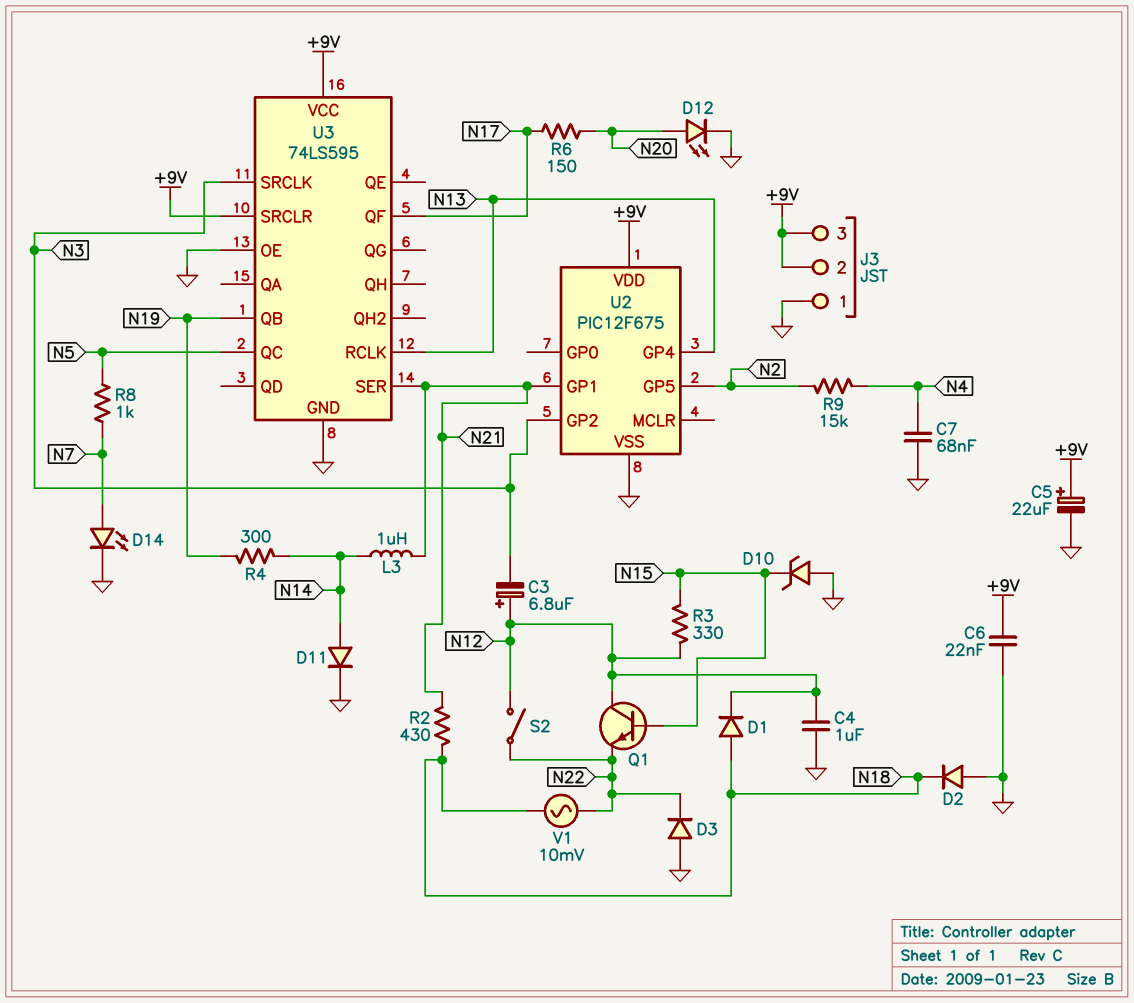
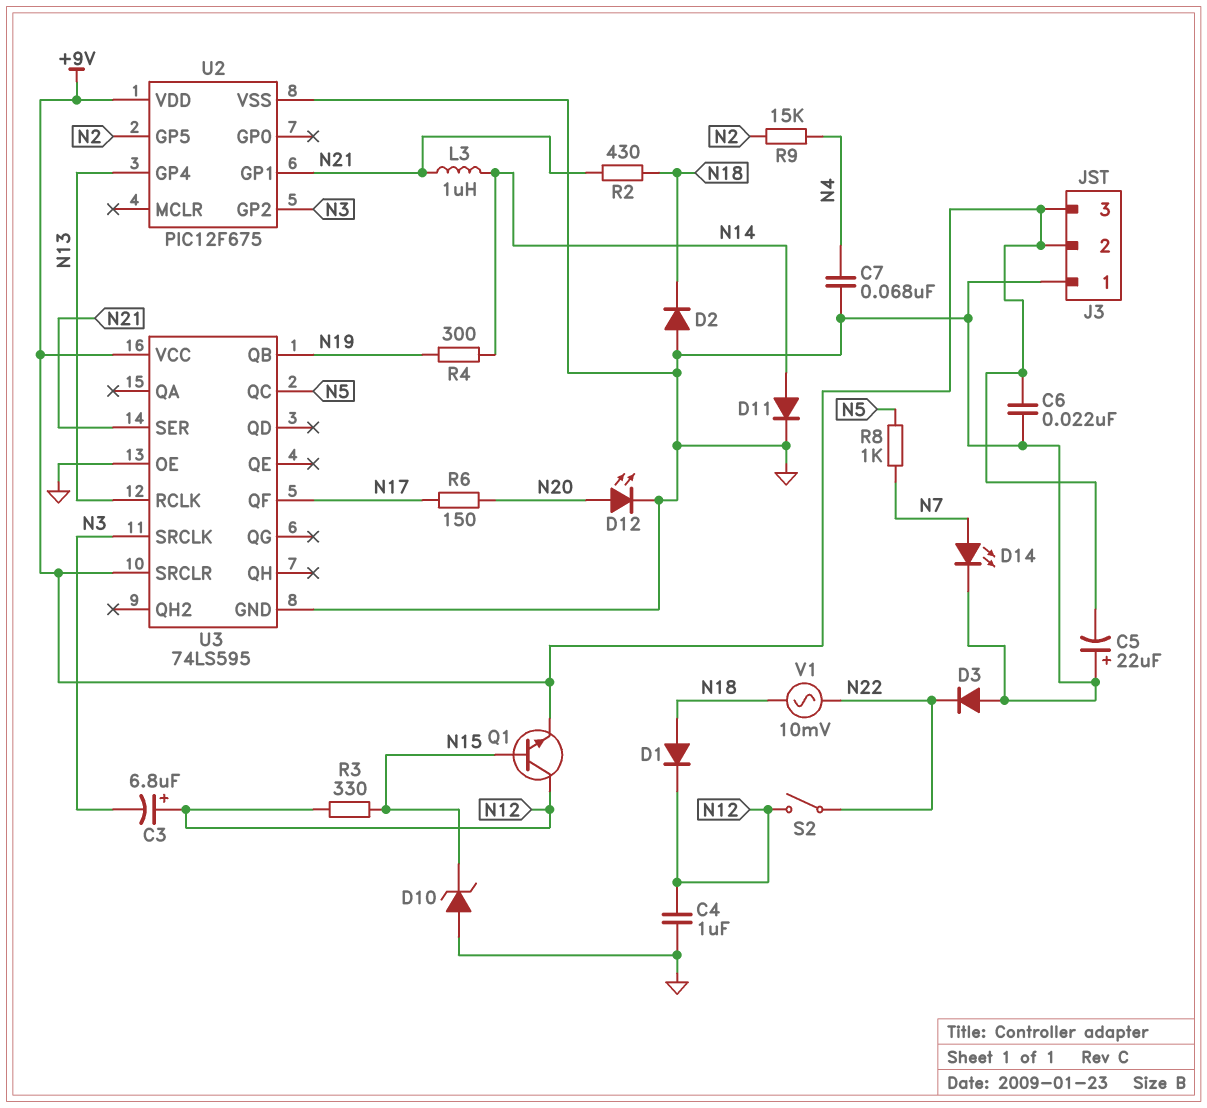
C5: 22uF (plus +9V, minus GND) -> 22uF (plus GND, minus +9V)
Q1: NPN (B N15, C N12, E N22) -> NPN (B N15, C N12, E +9V)

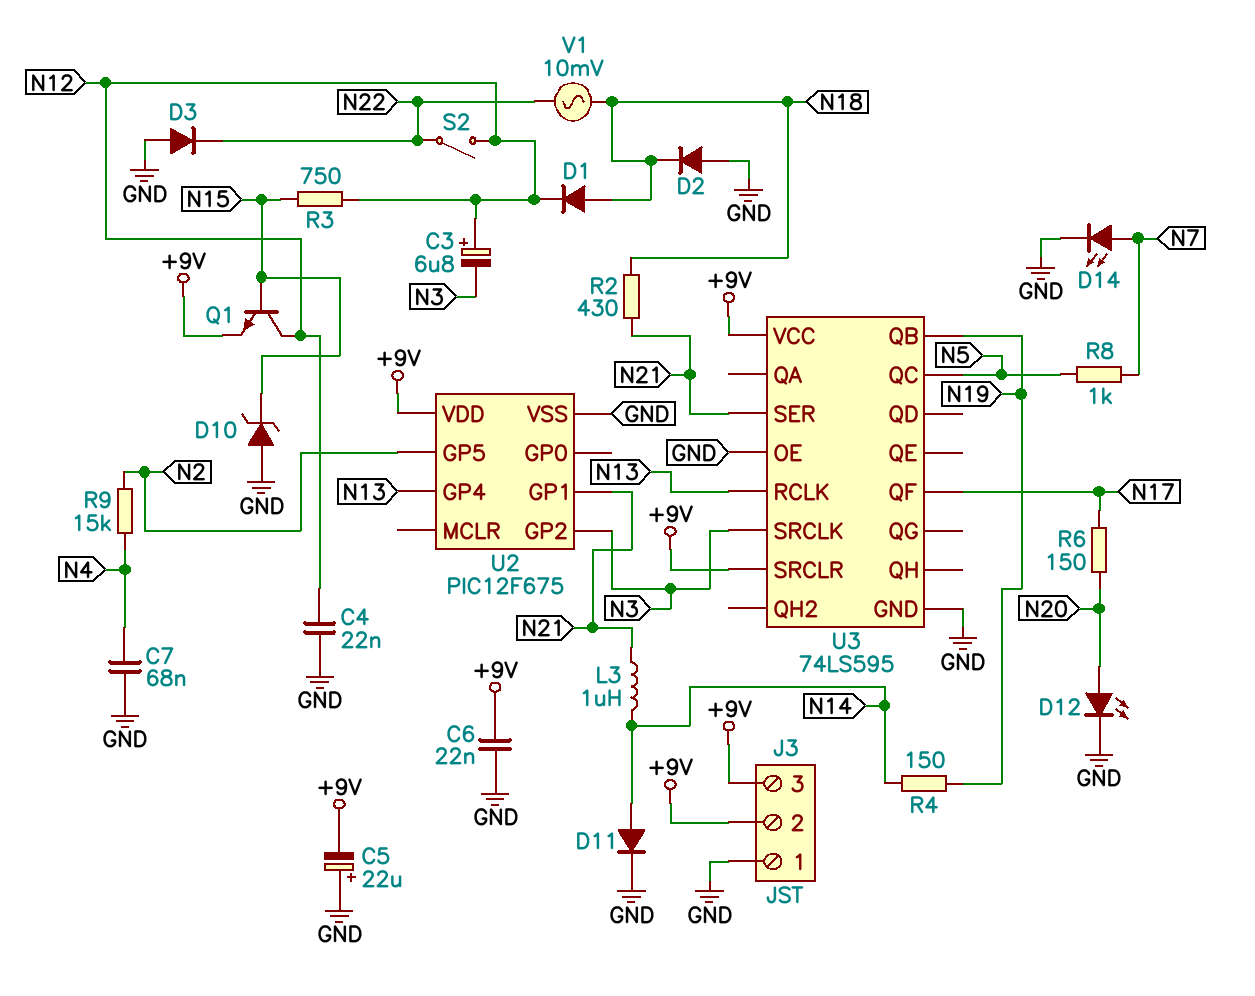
C4: 1uF (GND, N12) -> 22nF (GND, N12)
R3: 330 (N12, N15) -> 750 (N12, N15)
R4: 300 (N14, N19) -> 150 (N14, N19)

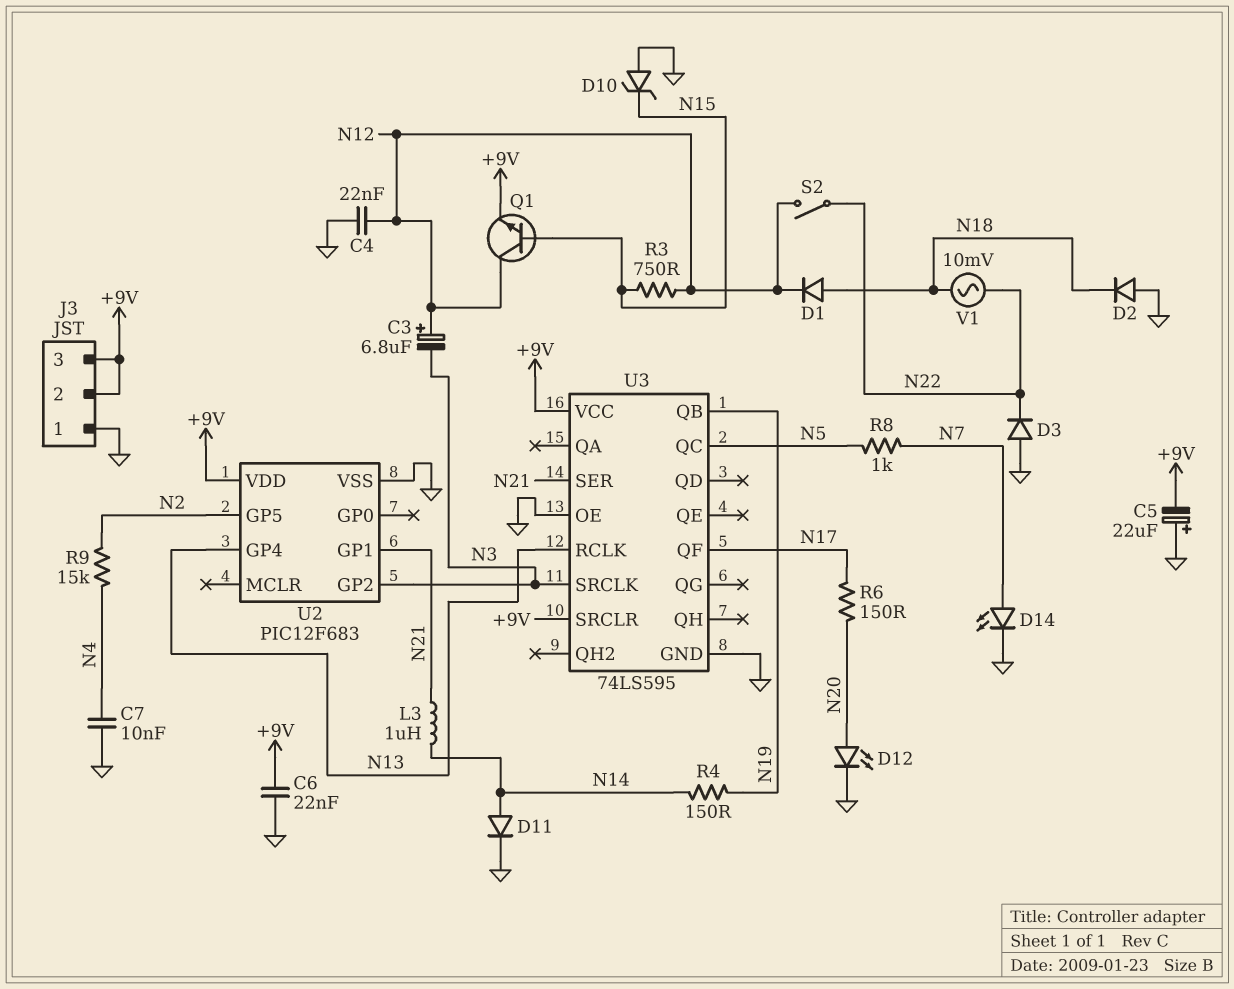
C7: 68nF (GND, N4) -> 10nF (GND, N4)
R2: 430 (N18, N21) -> none
U2: PIC12F675 -> PIC12F683

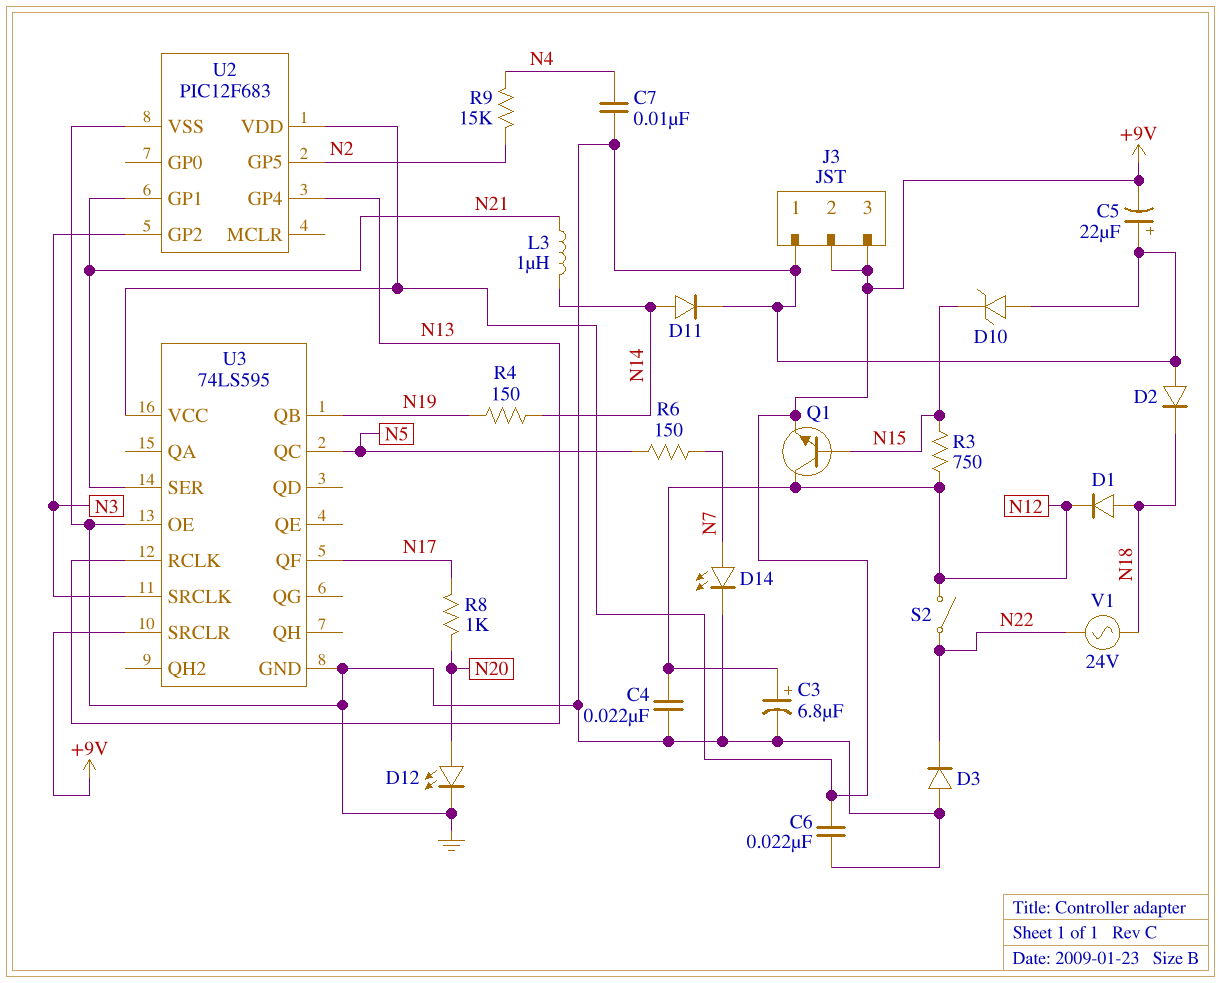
C3: 6.8uF (plus N12, minus N3) -> 6.8uF (plus N12, minus GND)
R6: 150 (N17, N20) -> 150 (N5, N7)
R8: 1k (N5, N7) -> 1k (N17, N20)
V1: AC 10mV (N18, N22) -> AC 24V (N18, N22)

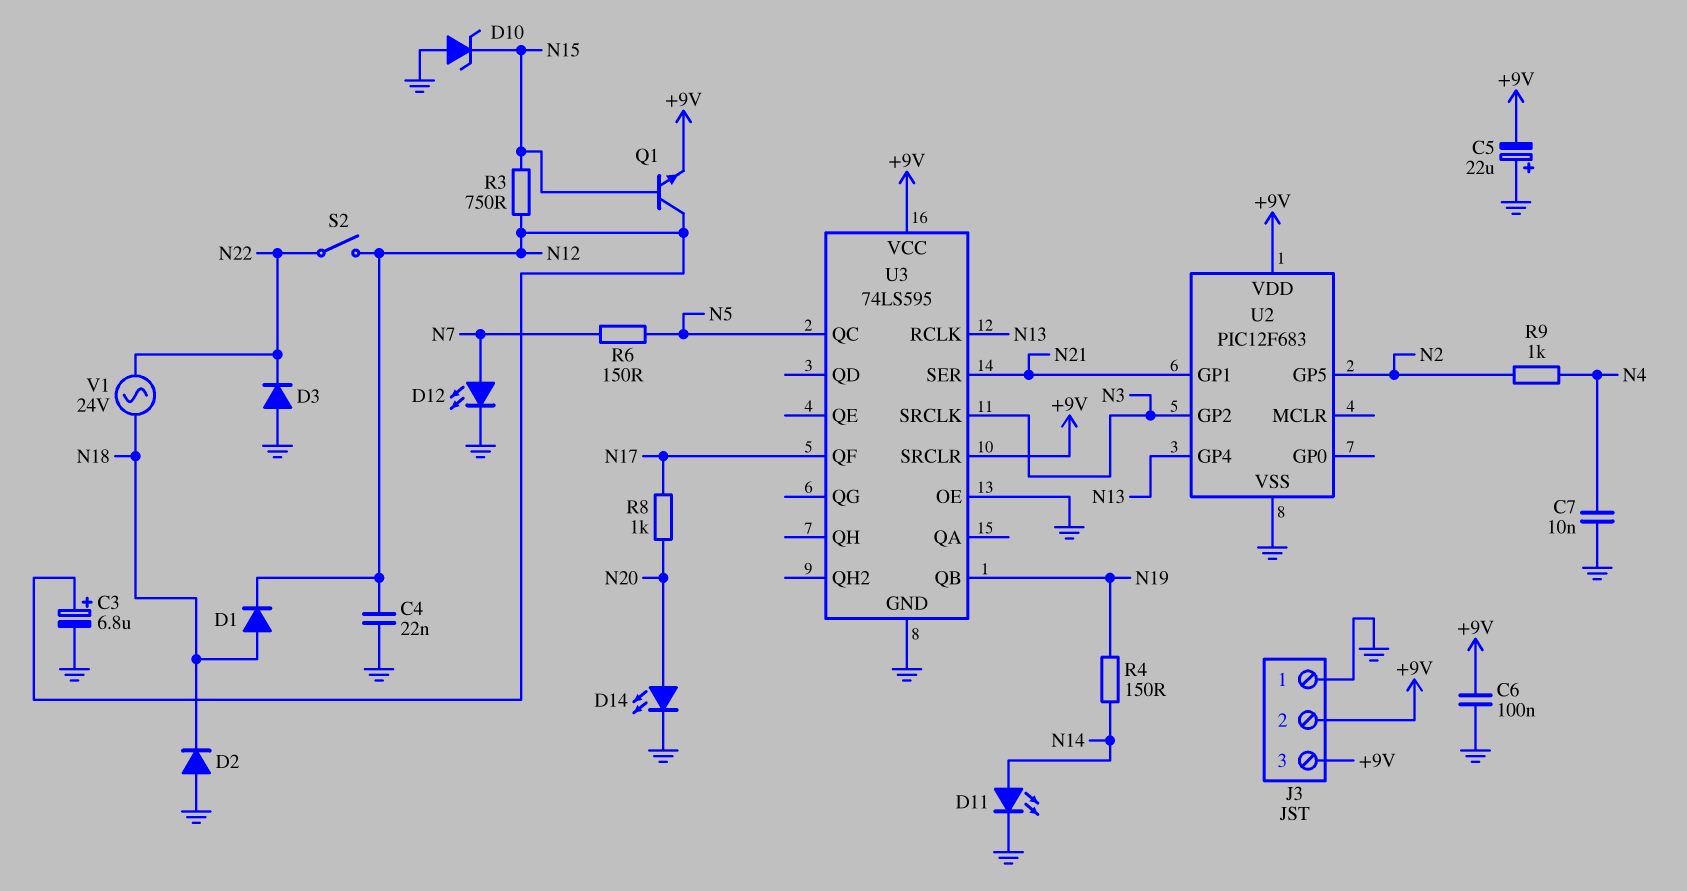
C6: 22nF (+9V, GND) -> 100nF (+9V, GND)
D11: diode (A N14, K GND) -> LED (A N14, K GND)
D12: LED (A N20, K GND) -> LED (A N7, K GND)
D14: LED (A N7, K GND) -> LED (A N20, K GND)
L3: 1uH (N14, N21) -> none
R9: 15k (N2, N4) -> 1k (N2, N4)

